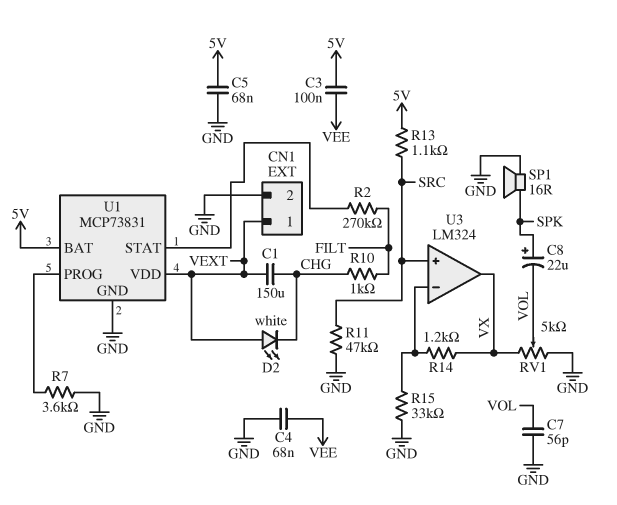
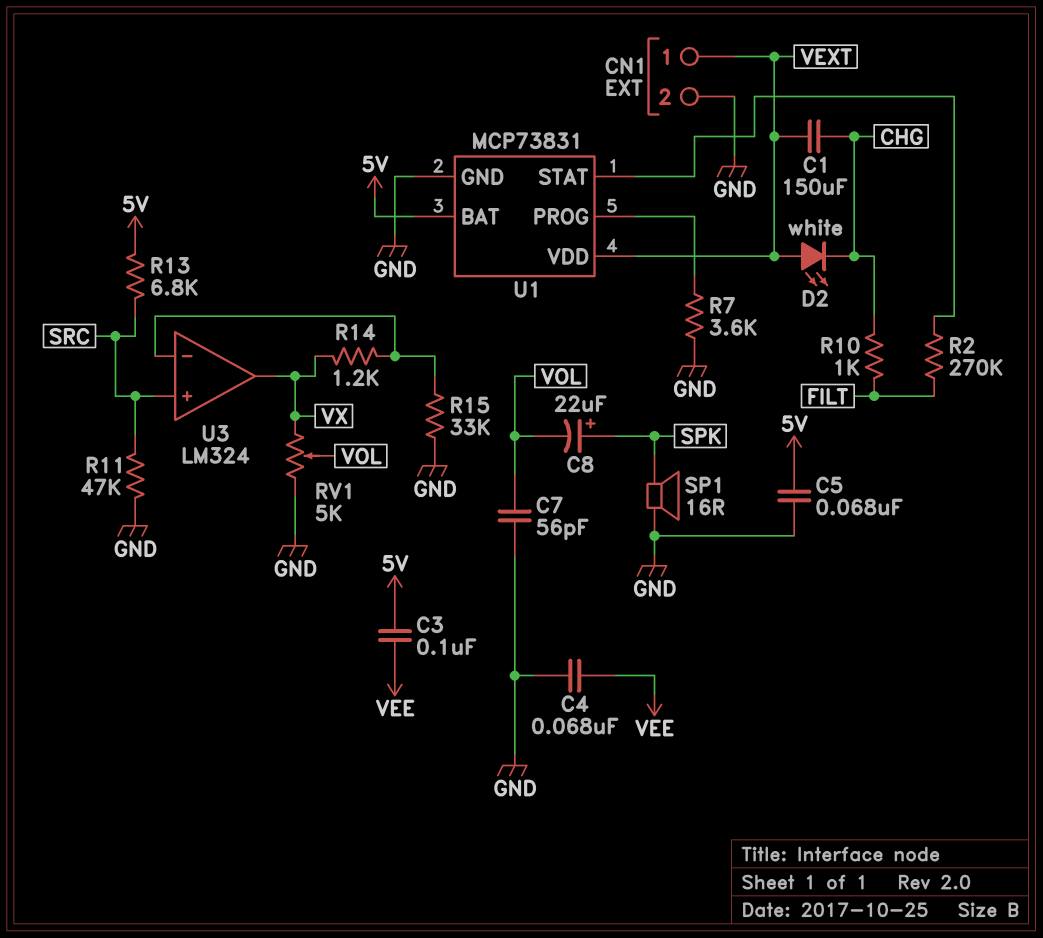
R13: 1.1k (5V, SRC) -> 6.8k (5V, SRC)

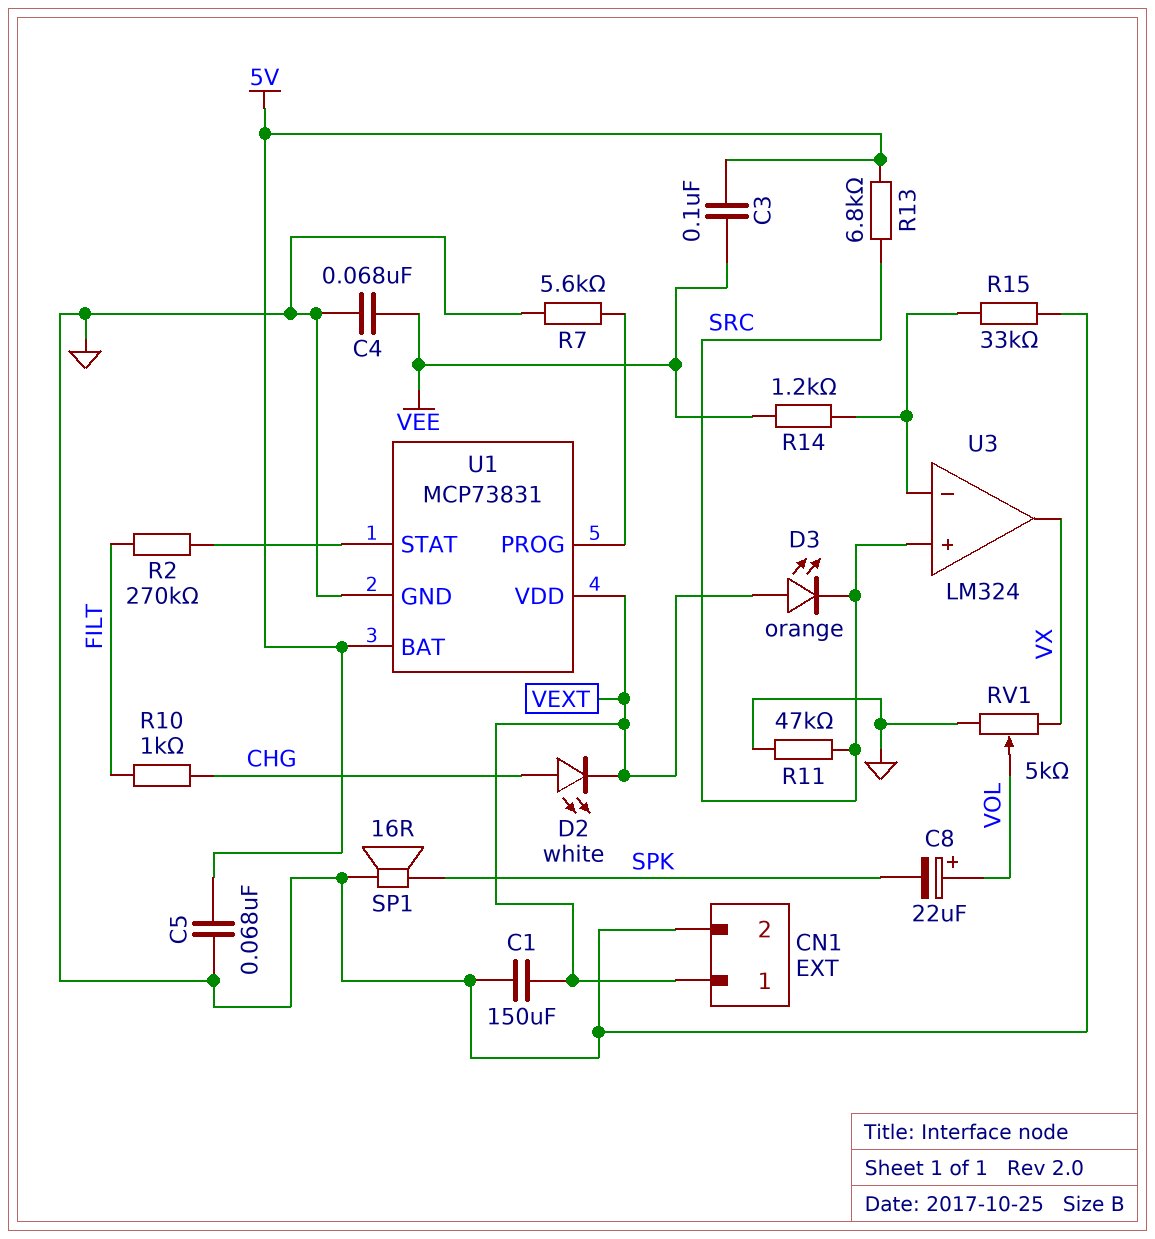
C1: 150uF (CHG, VEXT) -> 150uF (GND, VEXT)
C7: 56pF (GND, VOL) -> none
C8: 22uF (plus SPK, minus VOL) -> 22uF (plus VOL, minus SPK)
D2: LED white (A VEXT, K CHG) -> LED white (A CHG, K VEXT)
D3: none -> LED orange (A VEXT, K SRC)
R7: 3.6k (GND, U1/PROG) -> 5.6k (GND, U1/PROG)
R14: 1.2k (U3/in-, VX) -> 1.2k (U3/in-, VEE)

